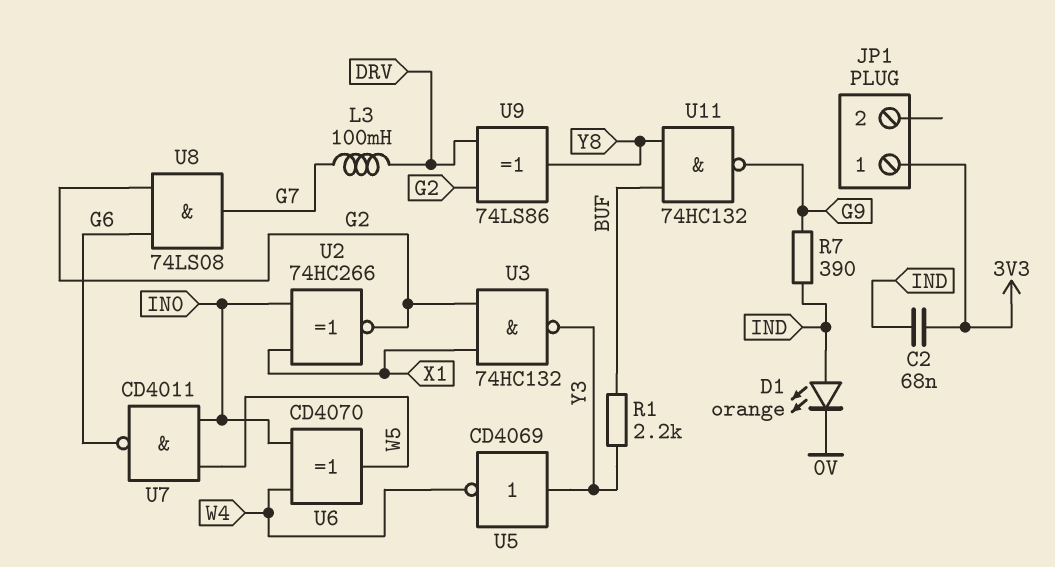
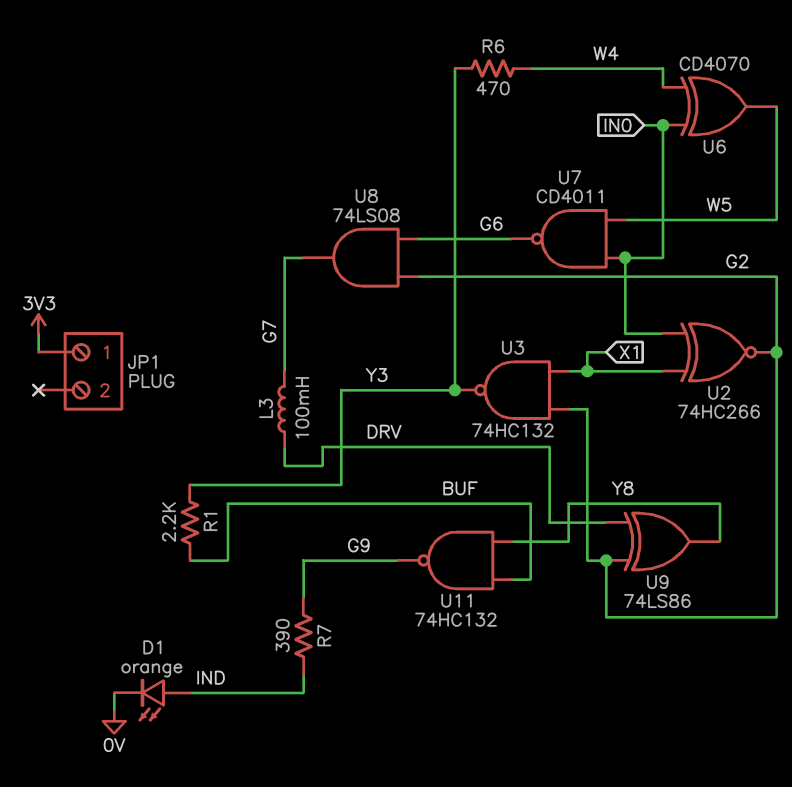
C2: 68nF (3V3, IND) -> none
R6: none -> 470 (W4, Y3)
U5: NOT CD4069 (in Y3, out W4) -> none

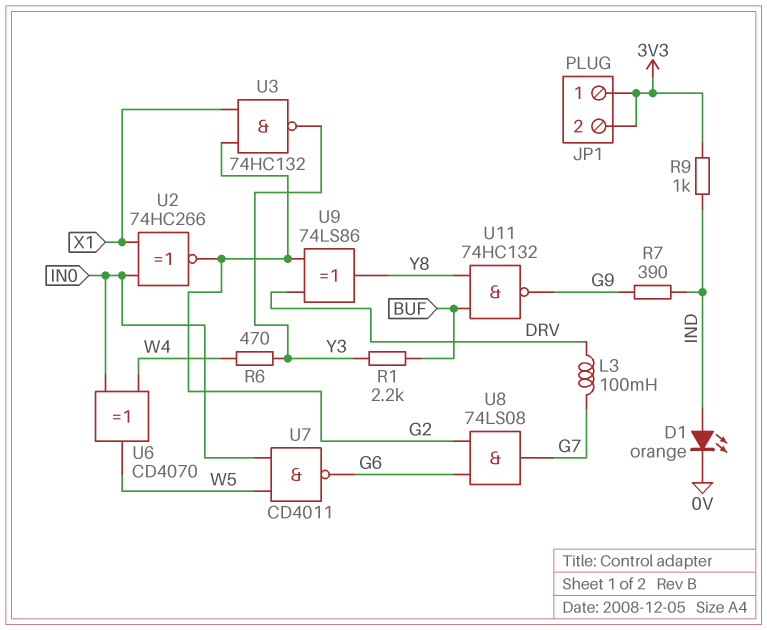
JP1 pin 2: none -> 3V3
R9: none -> 1k (3V3, IND)

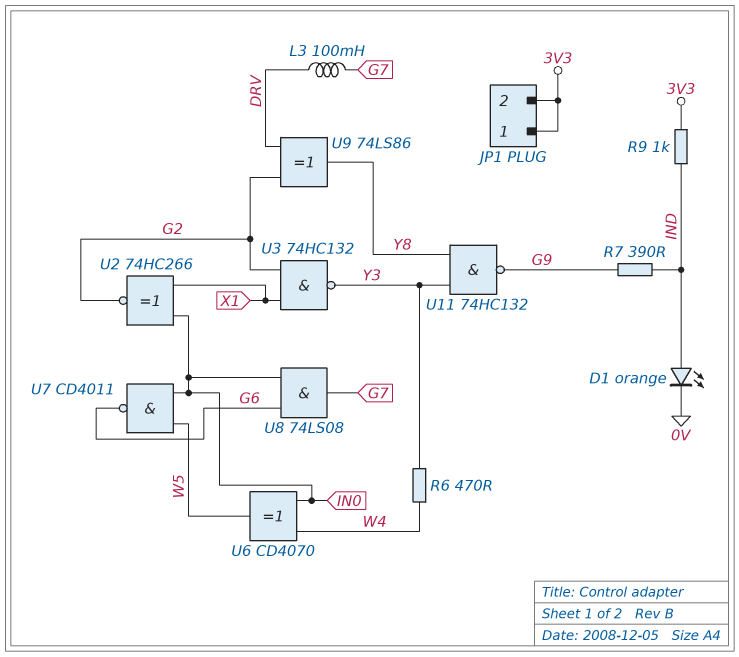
R1: 2.2k (BUF, Y3) -> none
U8: AND 74LS08 (in G2, in G6, out G7) -> AND 74LS08 (in G6, in IN0, out G7)
U11: NAND 74HC132 (in BUF, in Y8, out G9) -> NAND 74HC132 (in Y3, in Y8, out G9)

